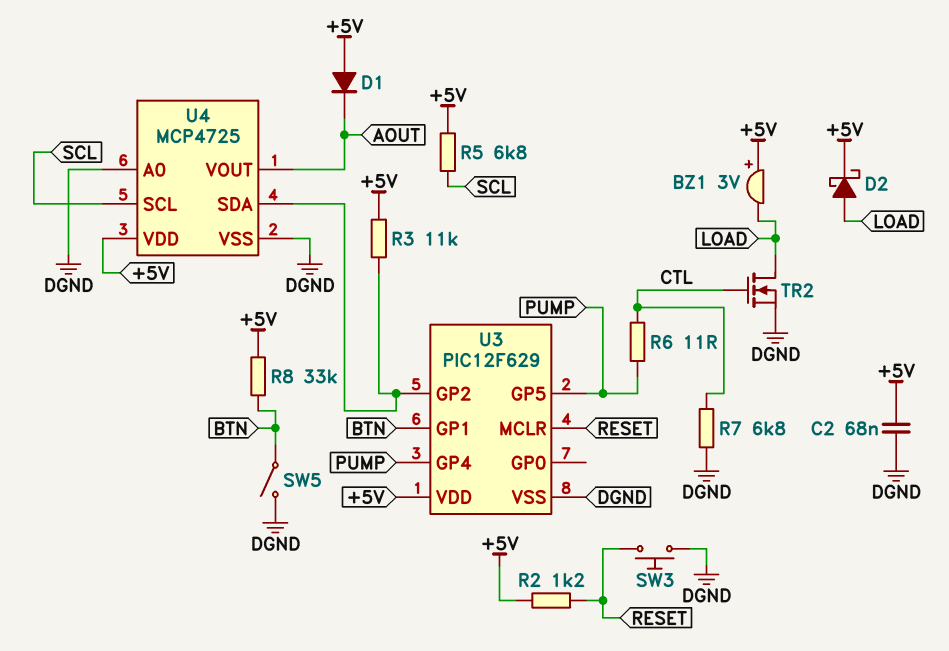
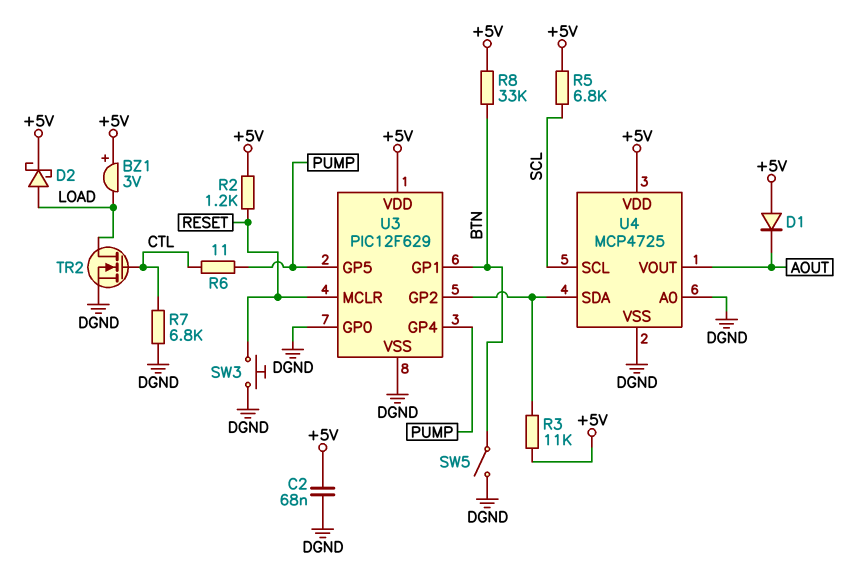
U3 pin GP0: none -> DGND

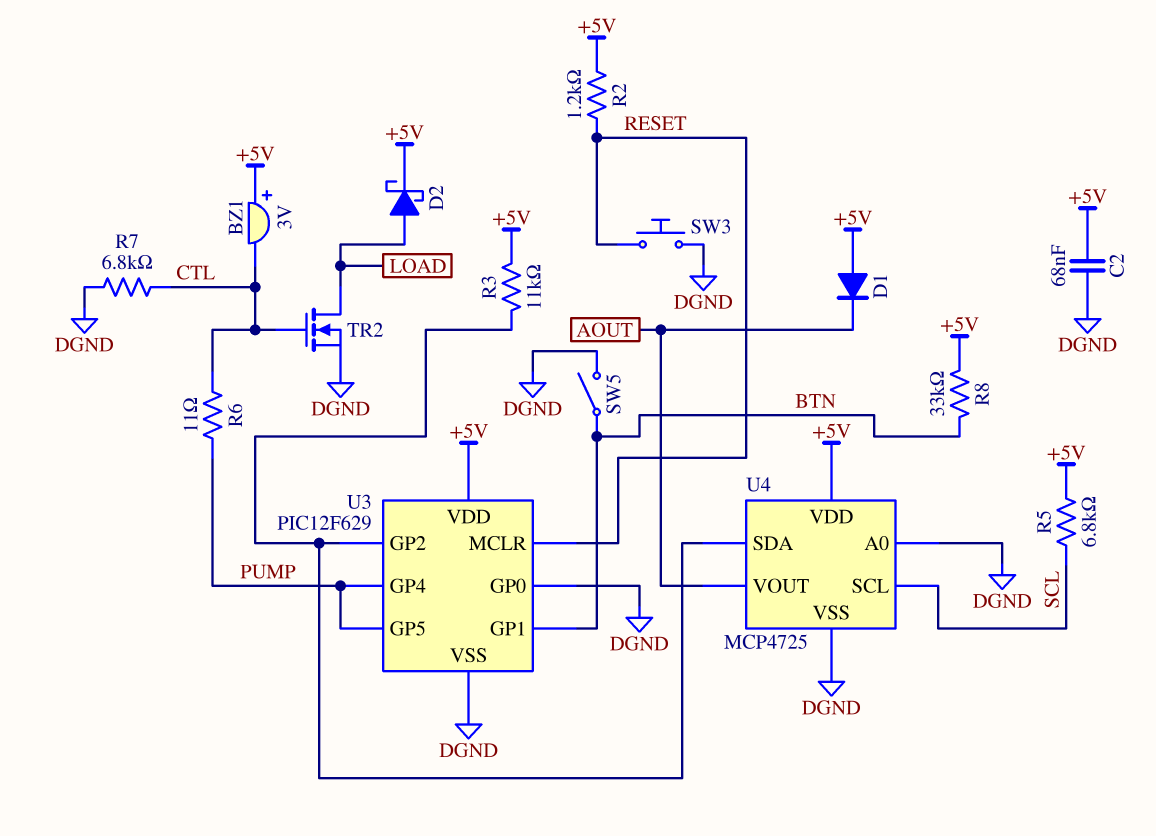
BZ1: buzzer 3V (plus +5V, minus LOAD) -> buzzer 3V (plus +5V, minus CTL)

